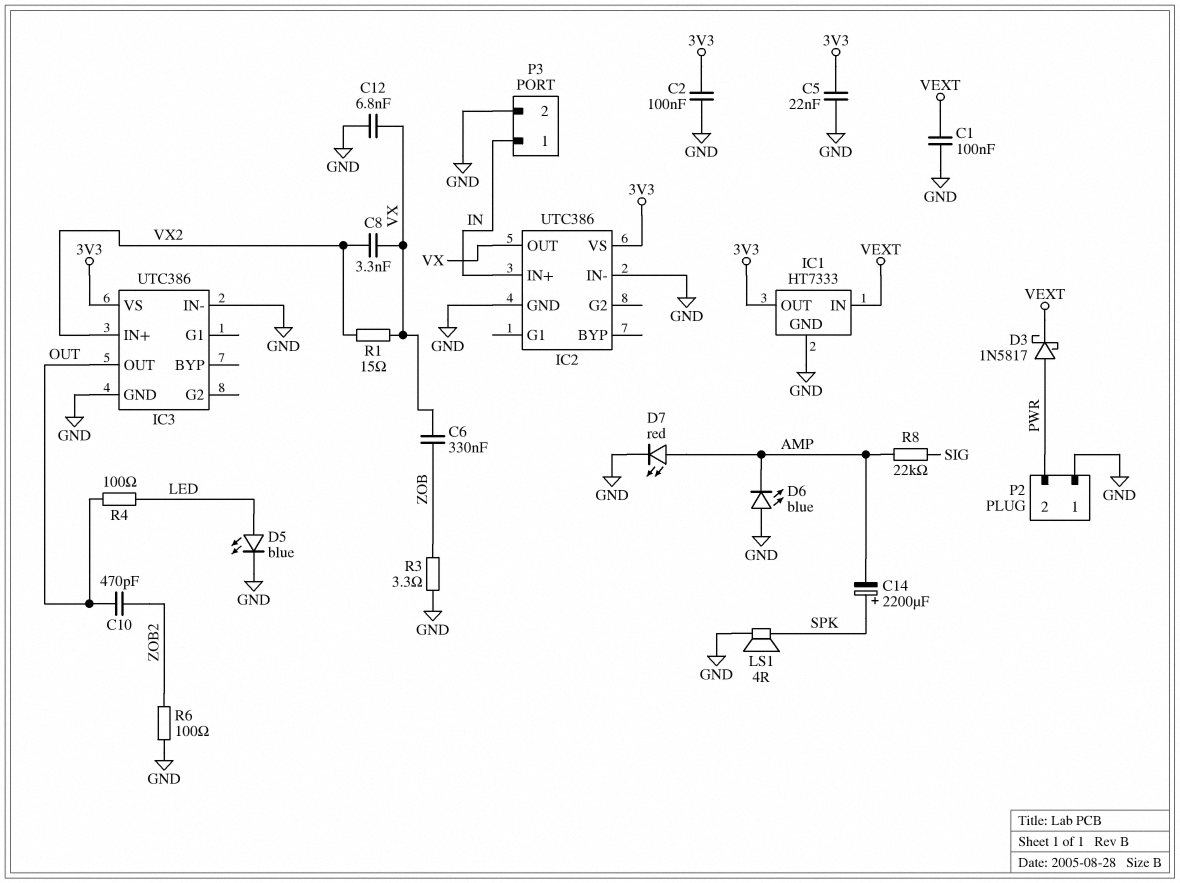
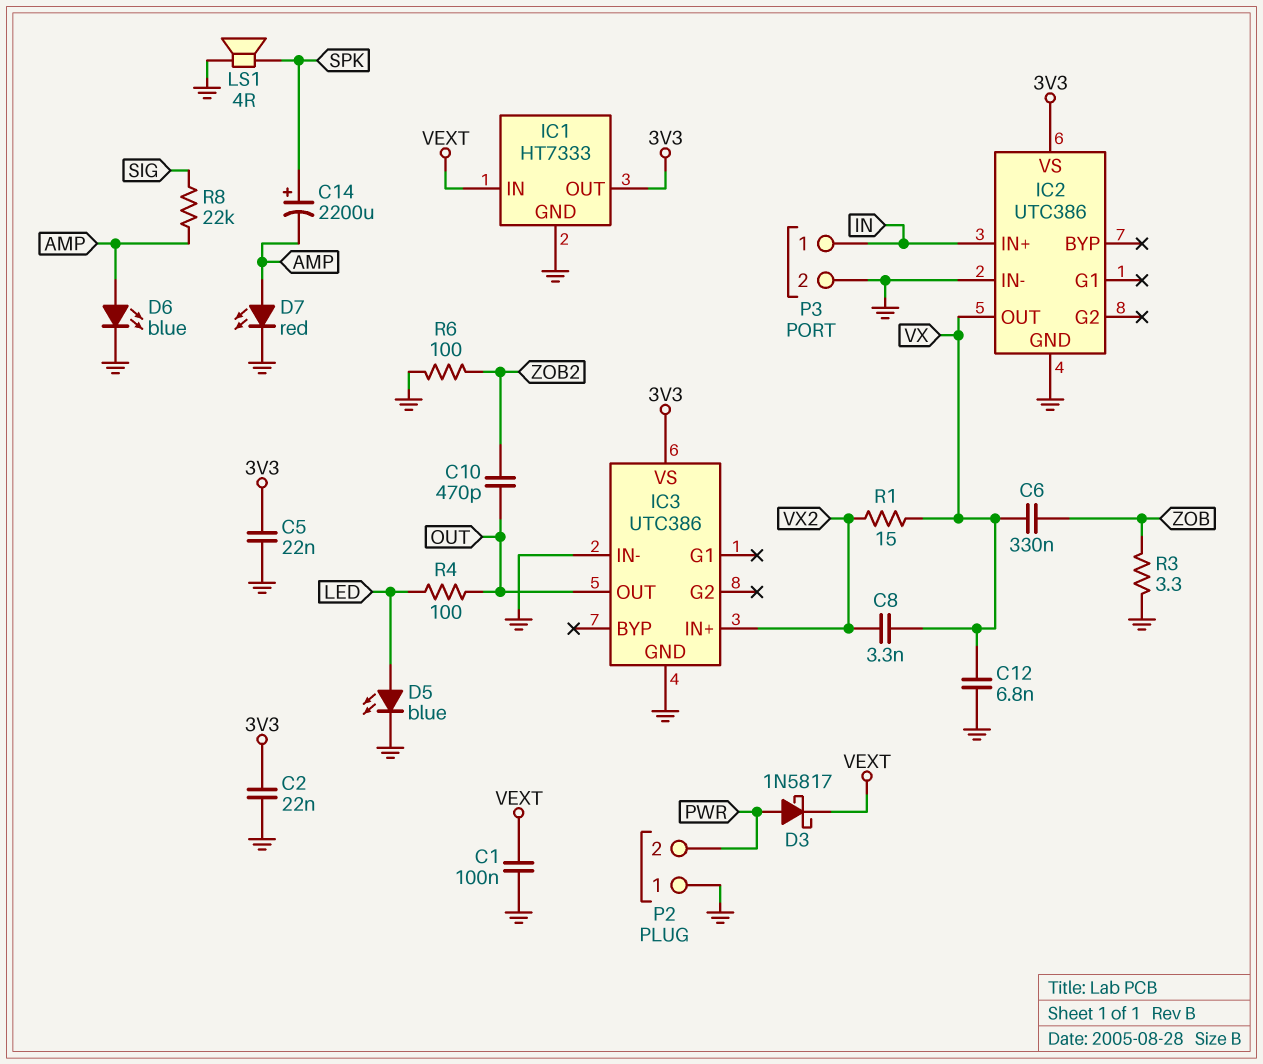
C2: 100nF (3V3, GND) -> 22nF (3V3, GND)
D6: LED blue (A GND, K AMP) -> LED blue (A AMP, K GND)

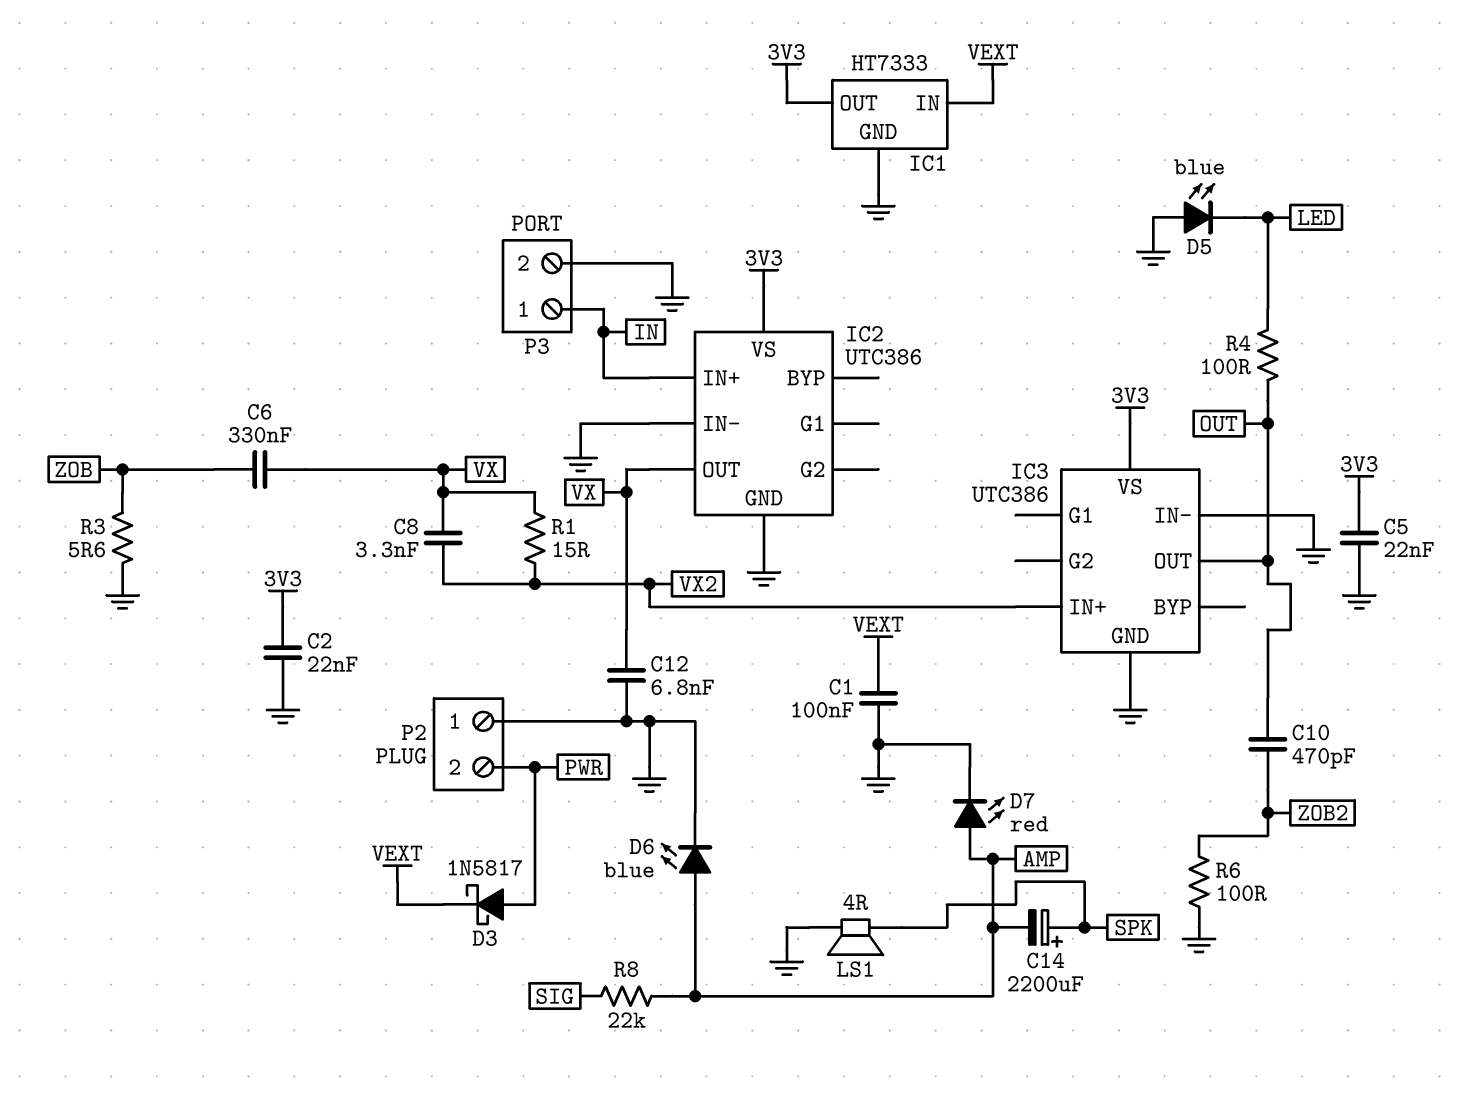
D5: LED blue (A LED, K GND) -> LED blue (A GND, K LED)
R3: 3.3 (GND, ZOB) -> 5.6 (GND, ZOB)

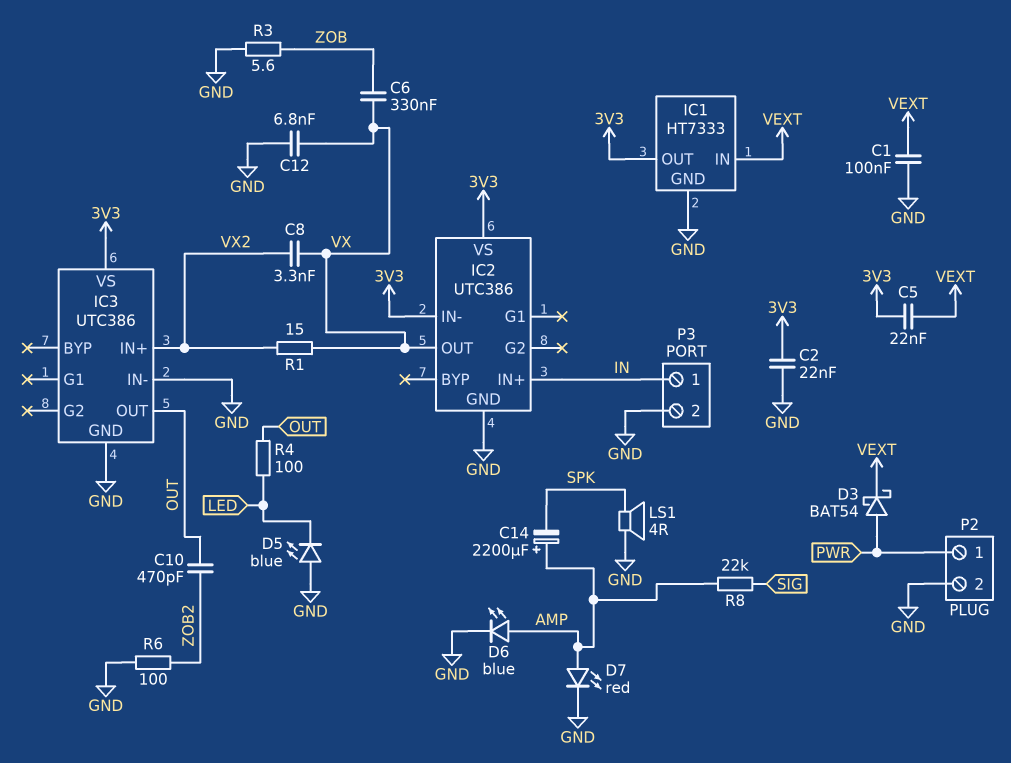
C5: 22nF (3V3, GND) -> 22nF (3V3, VEXT)
C14: 2200uF (plus SPK, minus AMP) -> 2200uF (plus AMP, minus SPK)
D3: schottky 1N5817 (A PWR, K VEXT) -> schottky BAT54 (A PWR, K VEXT)
IC2 pin IN-: GND -> 3V3
P2 pin 1: GND -> PWR
P2 pin 2: PWR -> GND

